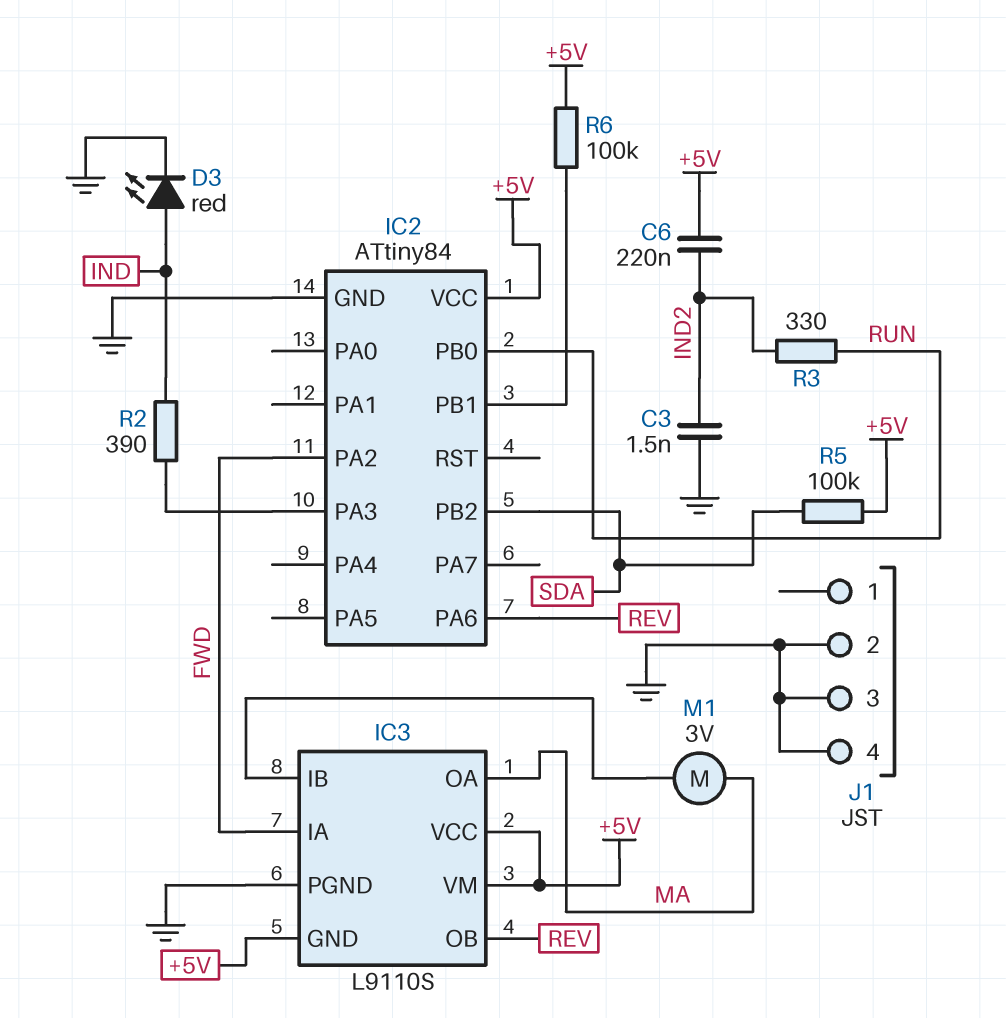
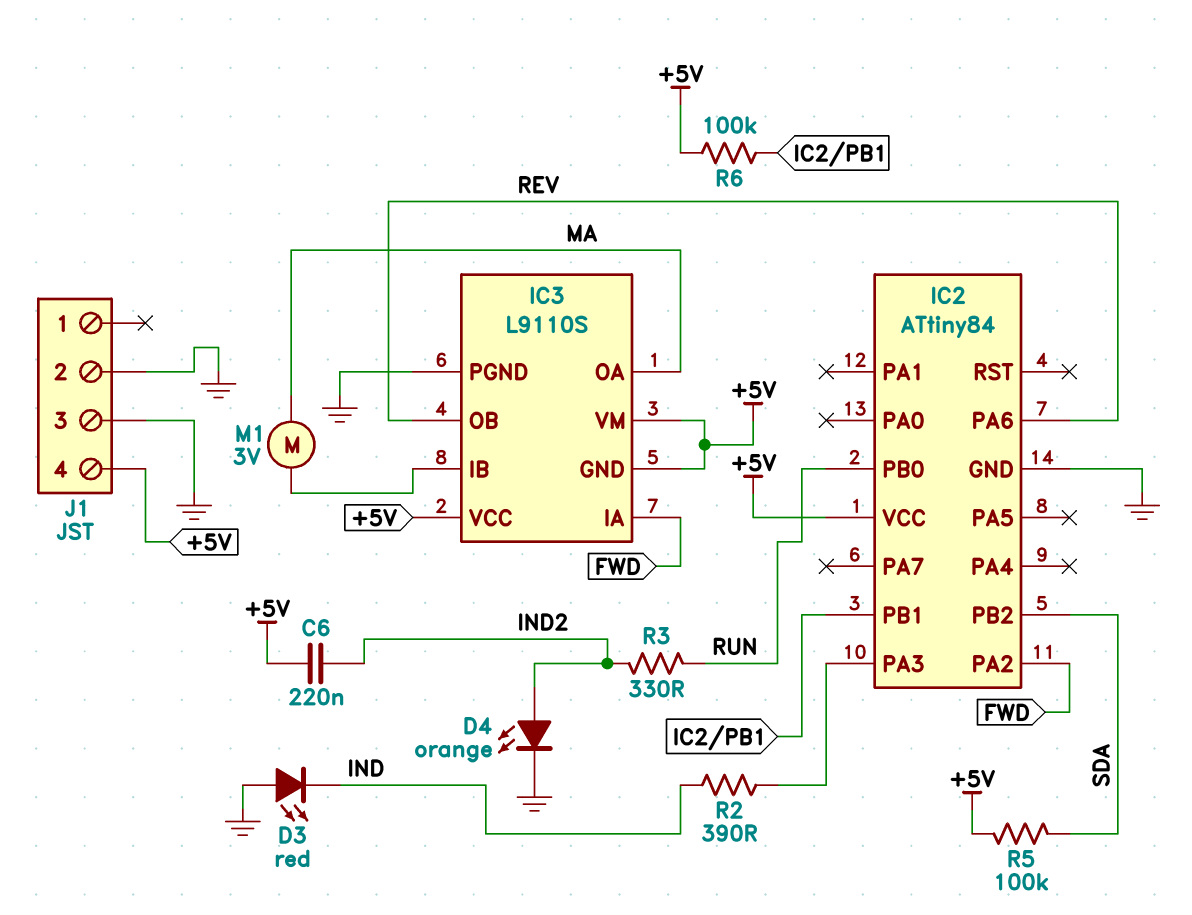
C3: 1.5nF (GND, IND2) -> none
D3: LED red (A IND, K GND) -> LED red (A GND, K IND)
D4: none -> LED orange (A IND2, K GND)
J1 pin 4: GND -> +5V

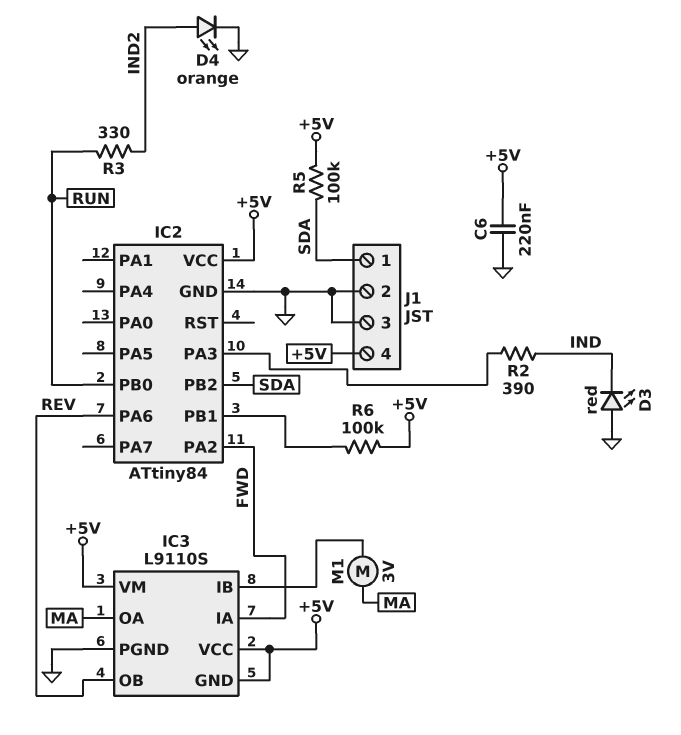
C6: 220nF (+5V, IND2) -> 220nF (+5V, GND)
J1 pin 1: none -> SDA

